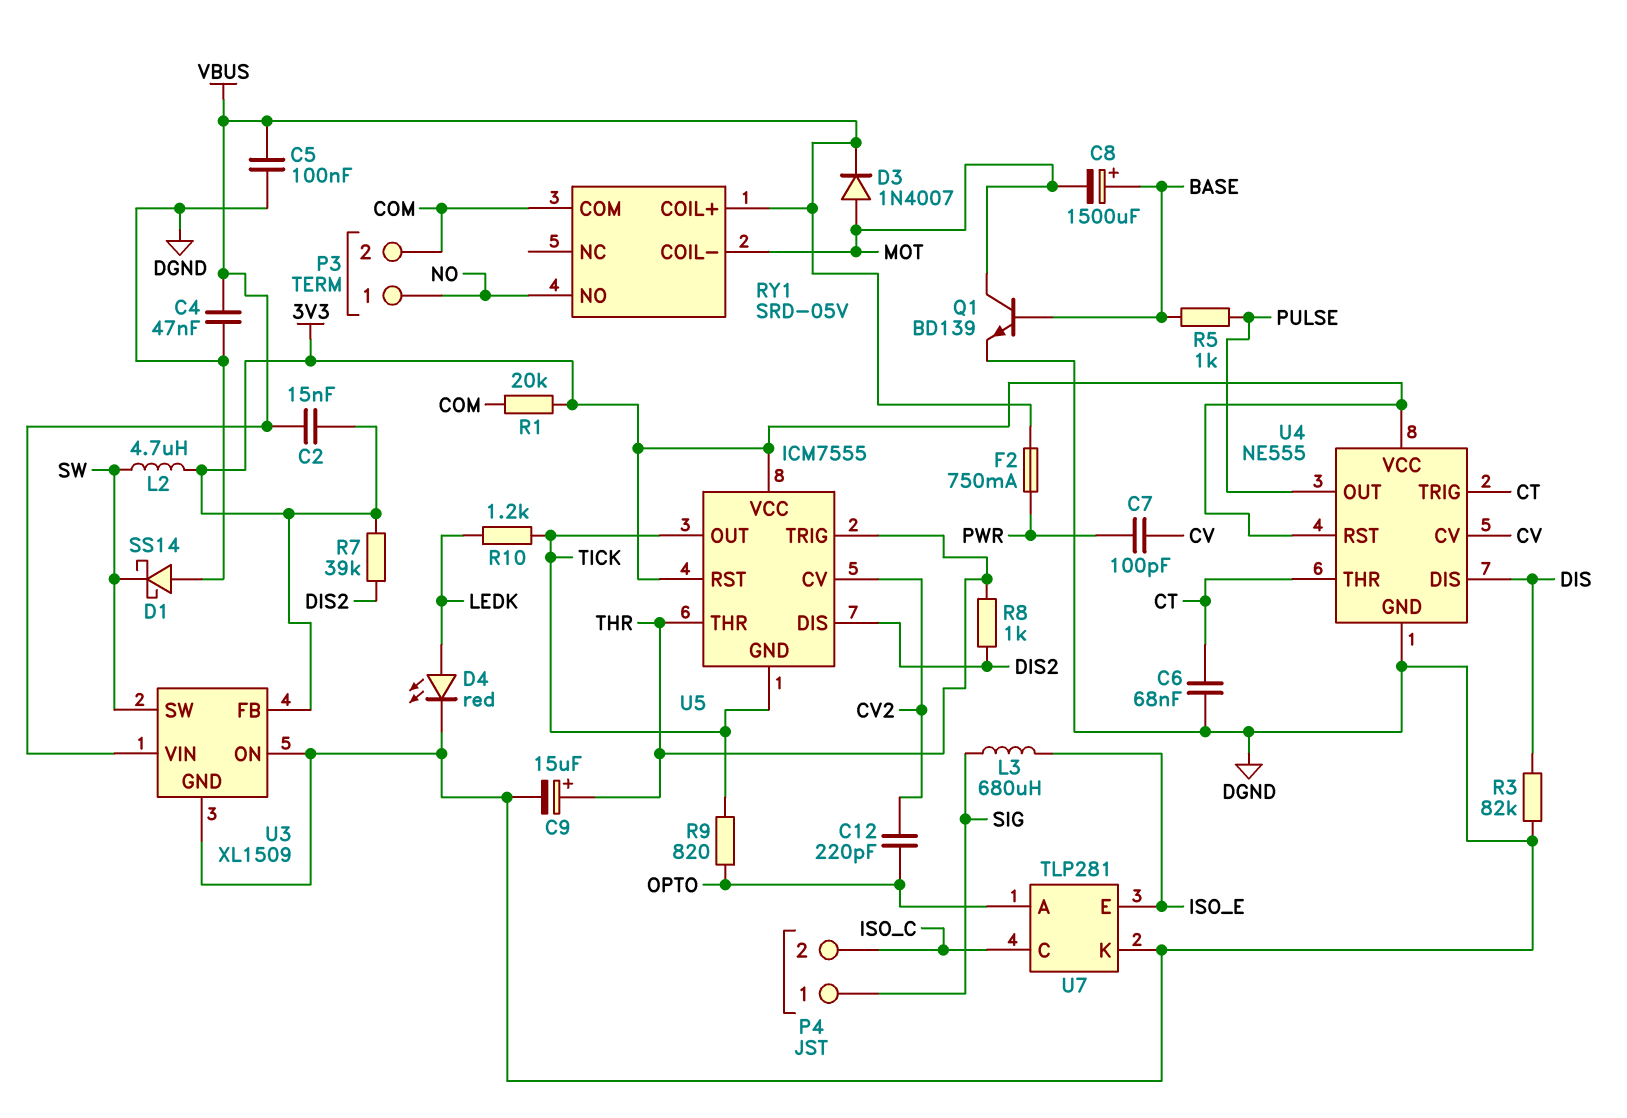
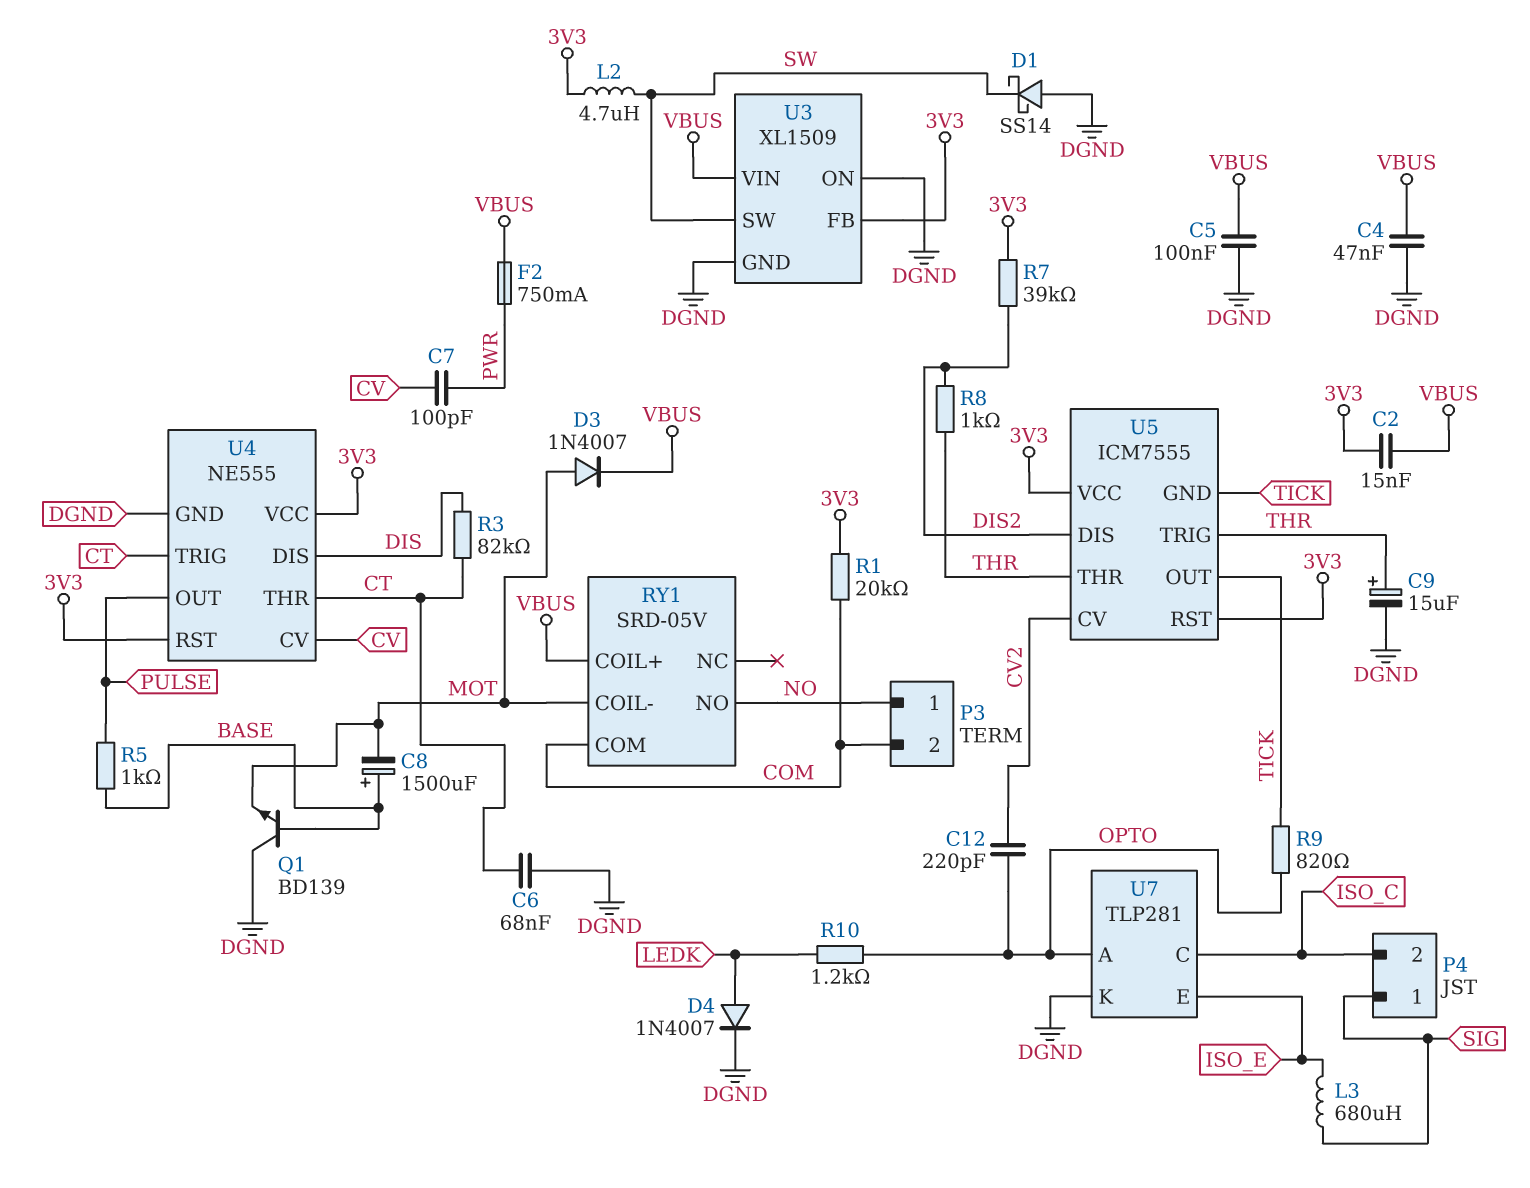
D4: LED red (A LEDK, K DGND) -> diode 1N4007 (A LEDK, K DGND)
Q1: NPN BD139 (B BASE, C MOT, E DGND) -> NPN BD139 (B BASE, C DGND, E MOT)
R3: 82k (DGND, DIS) -> 82k (CT, DIS)
R10: 1.2k (LEDK, TICK) -> 1.2k (LEDK, OPTO)

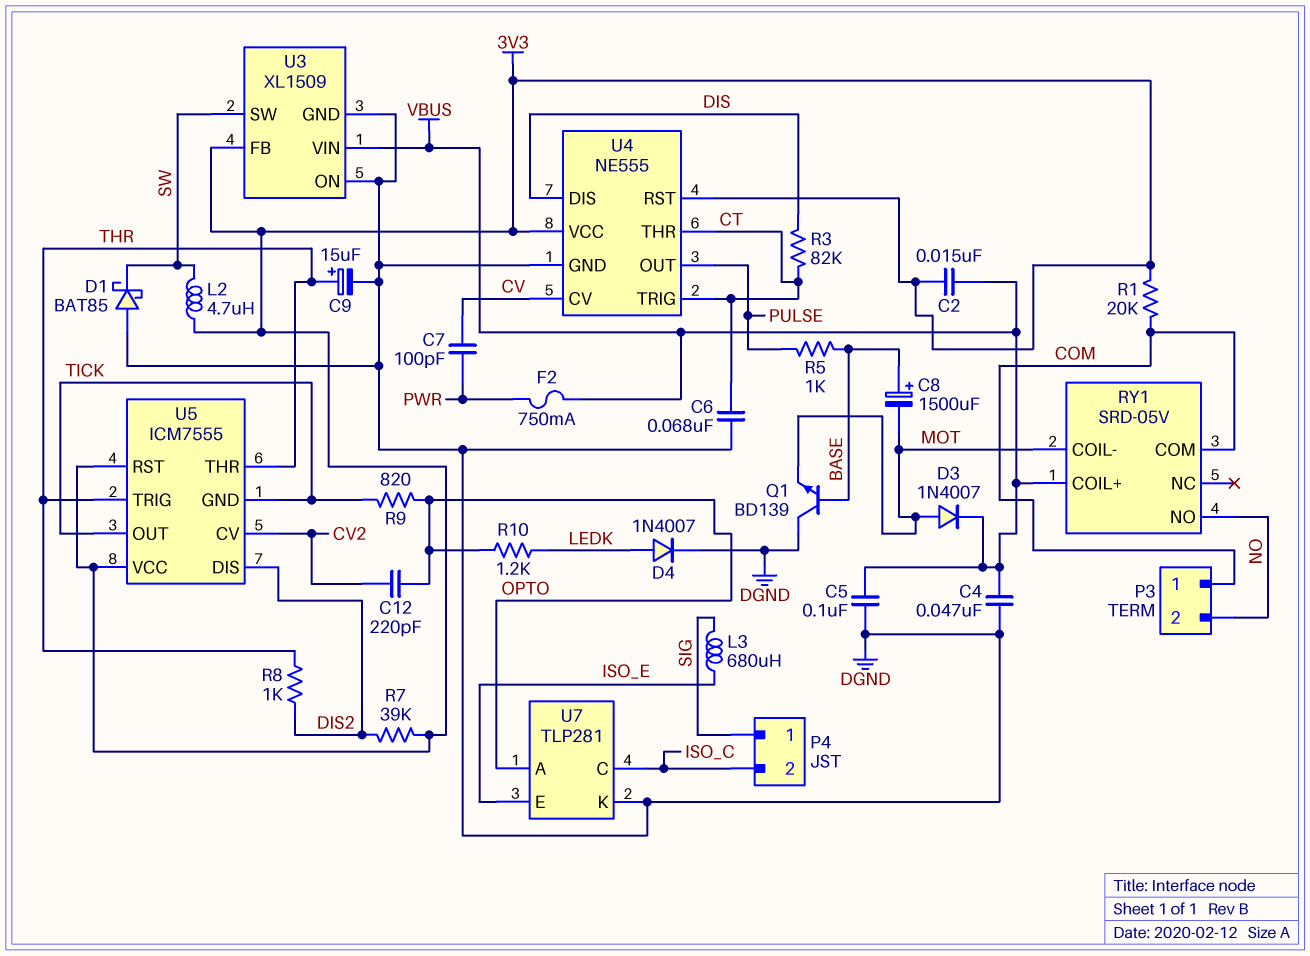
D1: schottky SS14 (A DGND, K SW) -> schottky BAT85 (A DGND, K SW)
P3 pin 1: NO -> COM
P3 pin 2: COM -> NO

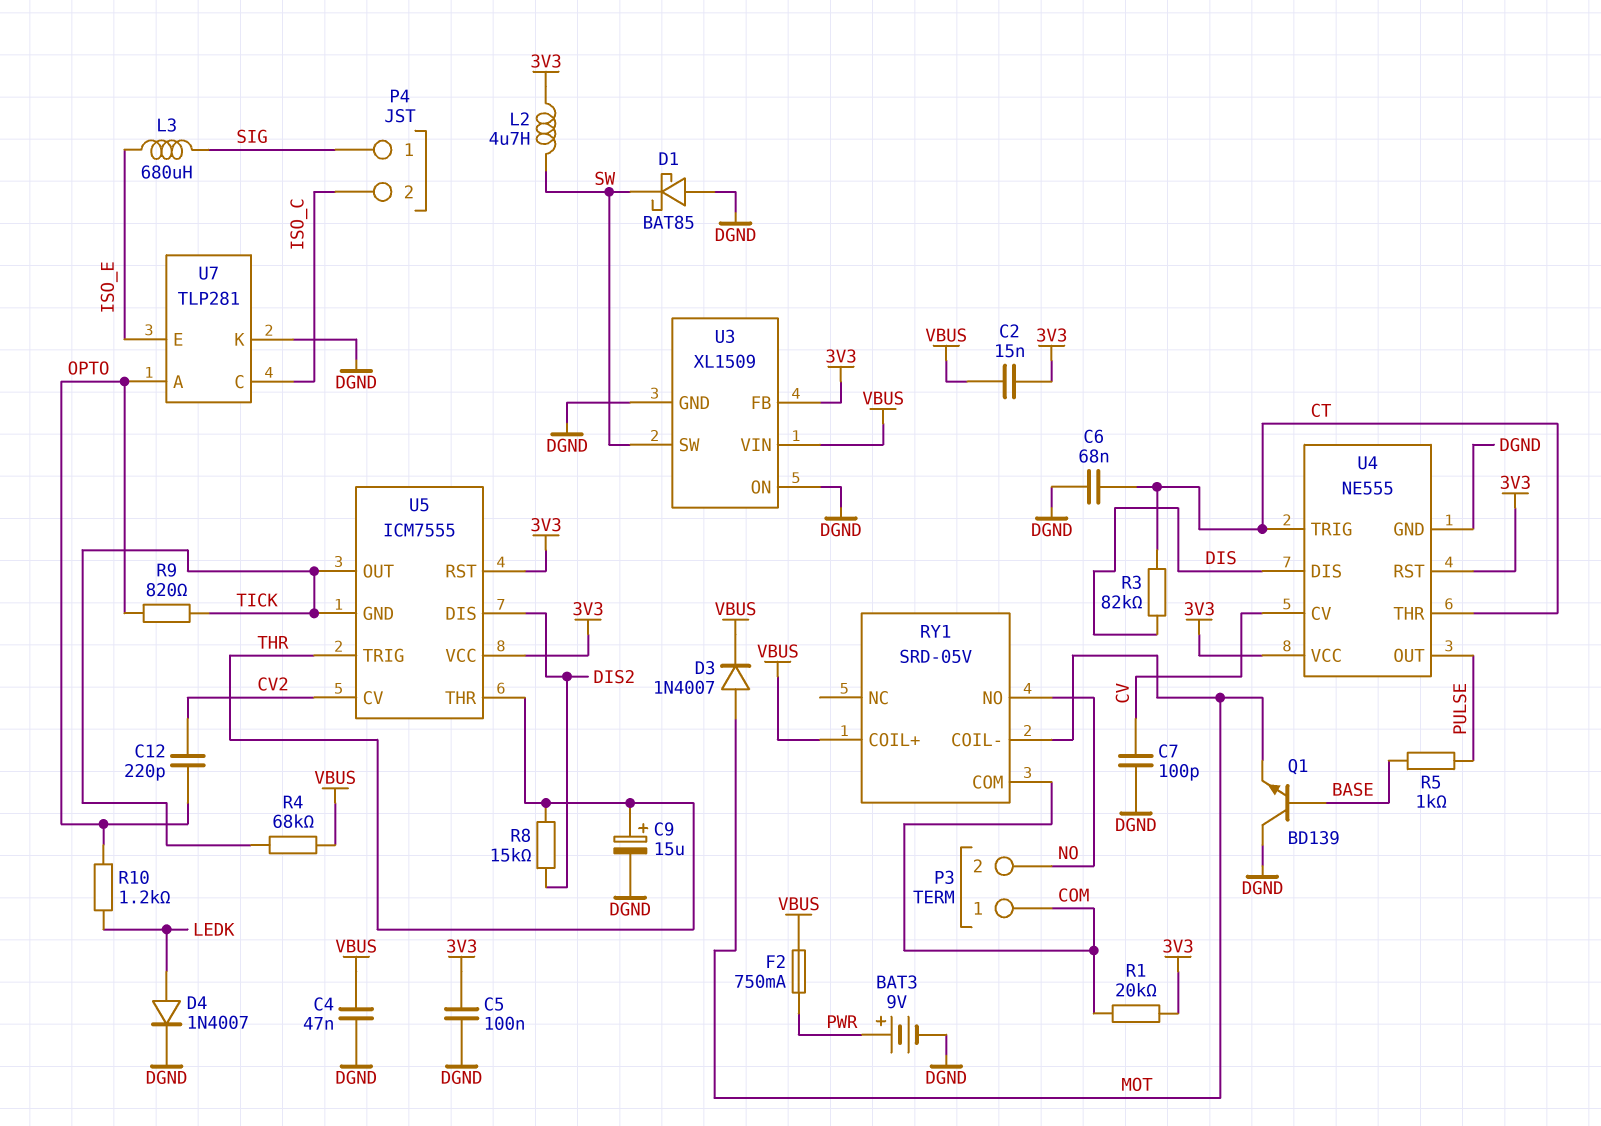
BAT3: none -> 9V (plus PWR, minus DGND)
C5: 100nF (DGND, VBUS) -> 100nF (3V3, DGND)
C7: 100pF (CV, PWR) -> 100pF (CV, DGND)
C8: 1500uF (plus BASE, minus MOT) -> none
R4: none -> 68k (TICK, VBUS)
R7: 39k (3V3, DIS2) -> none
R8: 1k (DIS2, THR) -> 15k (DIS2, THR)

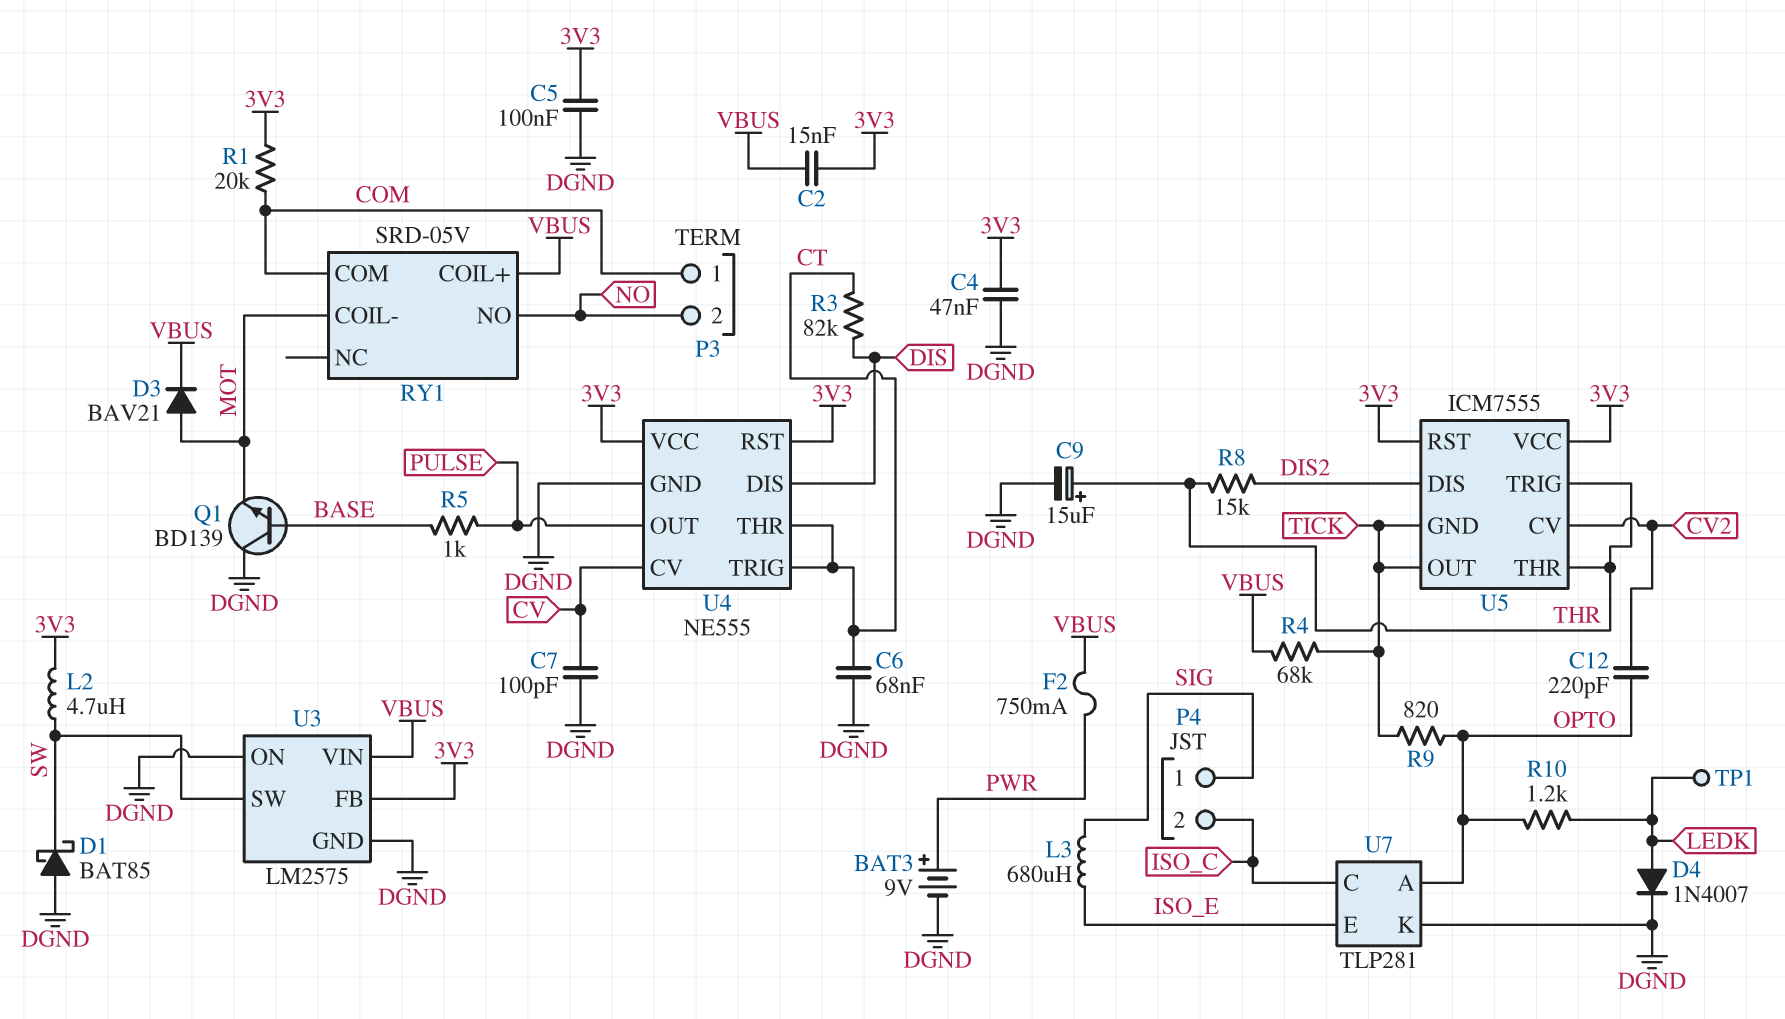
C4: 47nF (DGND, VBUS) -> 47nF (3V3, DGND)
D3: diode 1N4007 (A MOT, K VBUS) -> diode BAV21 (A MOT, K VBUS)
TP1: none -> test point (LEDK)
U3: XL1509 -> LM2575

